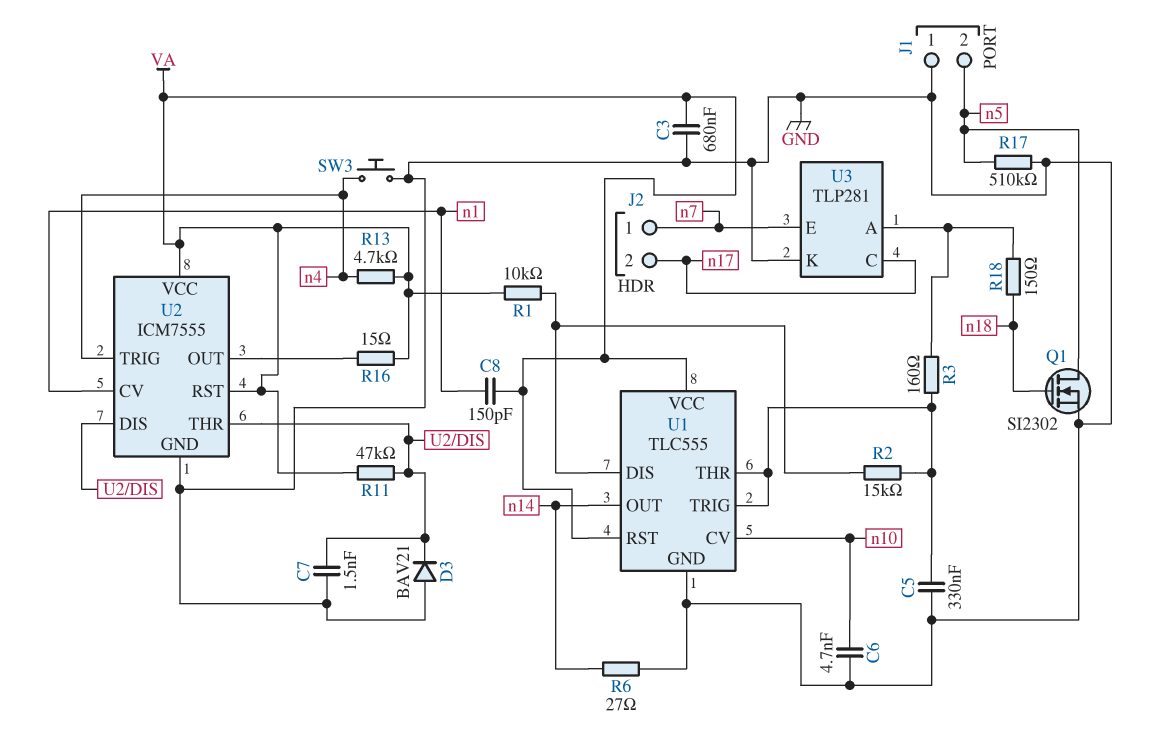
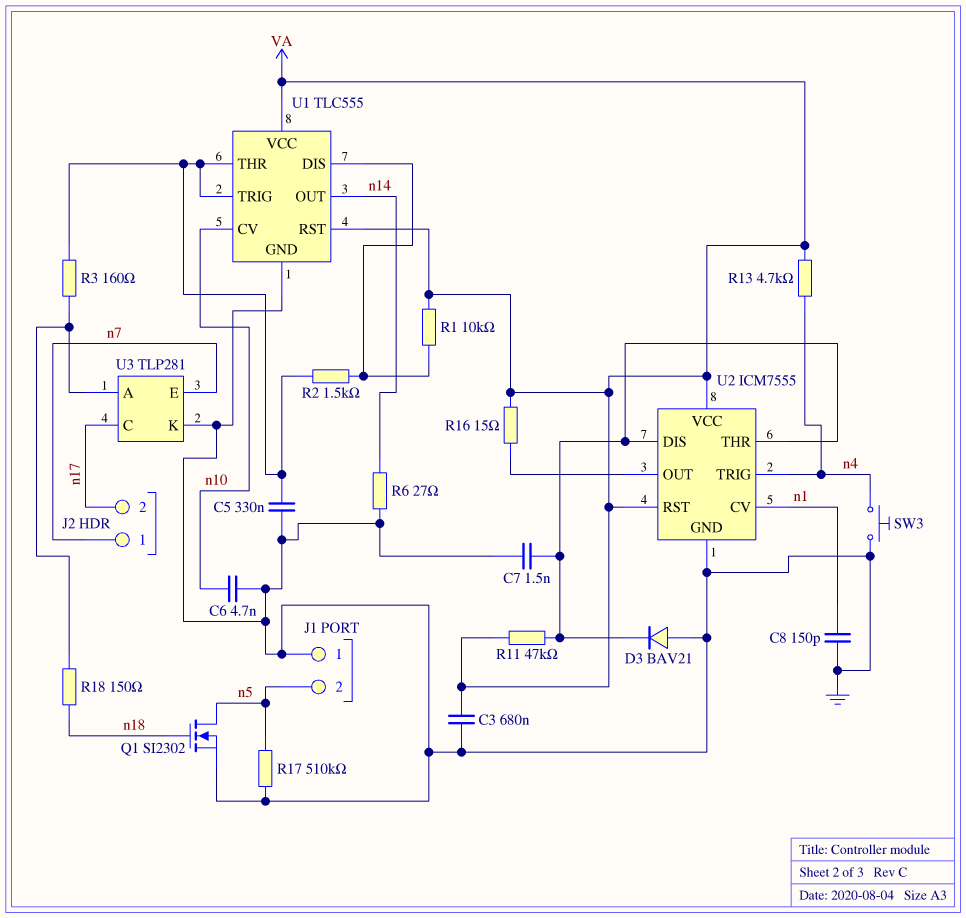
C8: 150pF (VA, n1) -> 150pF (GND, n1)
R2: 15k (U1/DIS, U1/THR) -> 1.5k (U1/DIS, U1/THR)

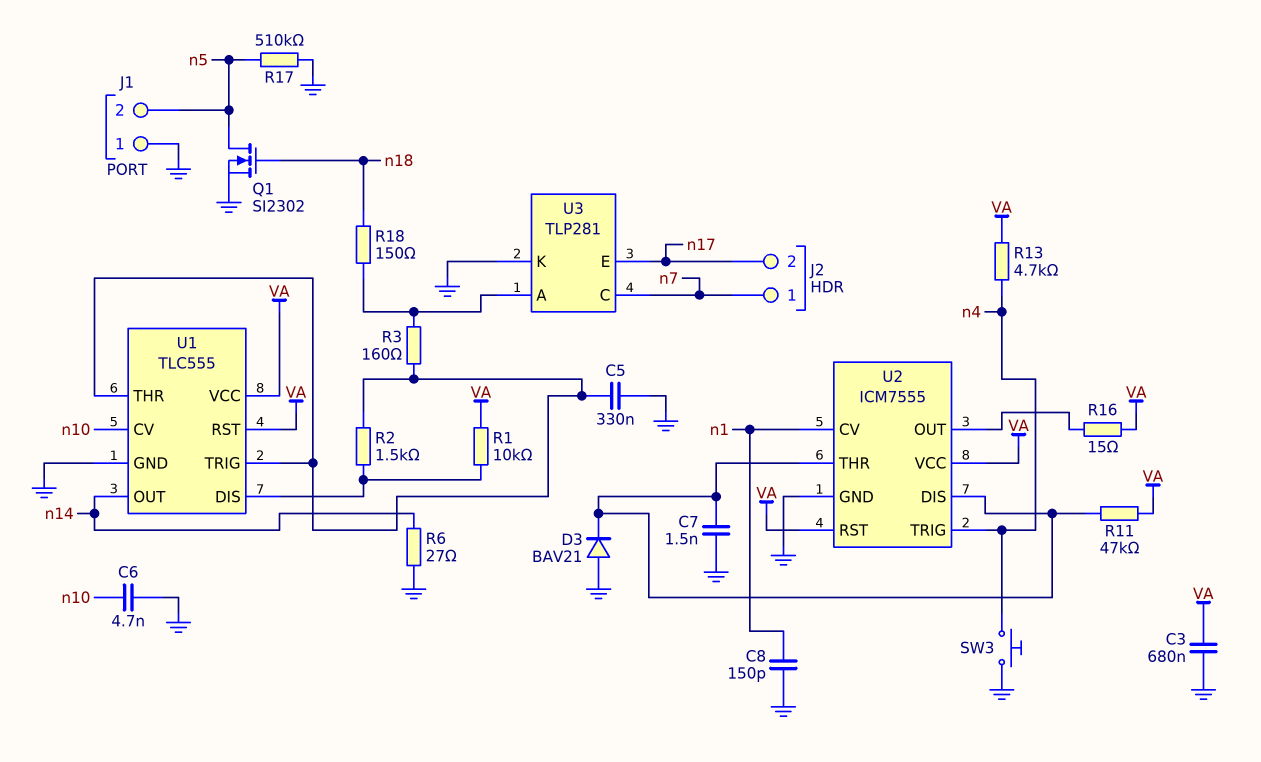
U3 pin C: n17 -> n7
U3 pin E: n7 -> n17

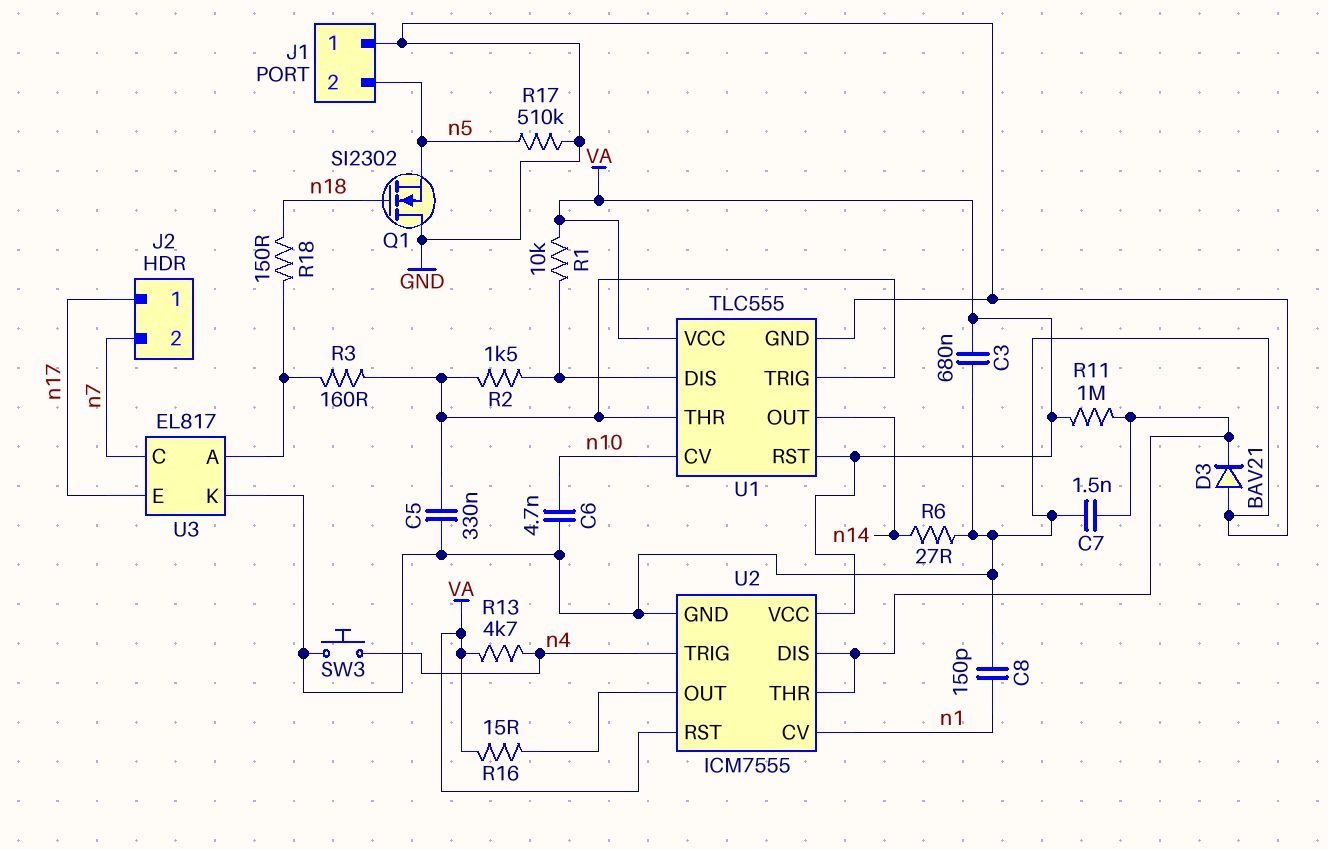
J2 pin 1: n7 -> n17
J2 pin 2: n17 -> n7
Q1: NMOS SI2302 (G n18, D n5, S GND) -> NMOS SI2302 (G n18, D GND, S n5)
R11: 47k (U2/DIS, VA) -> 1M (U2/DIS, VA)
U3: TLP281 -> EL817

